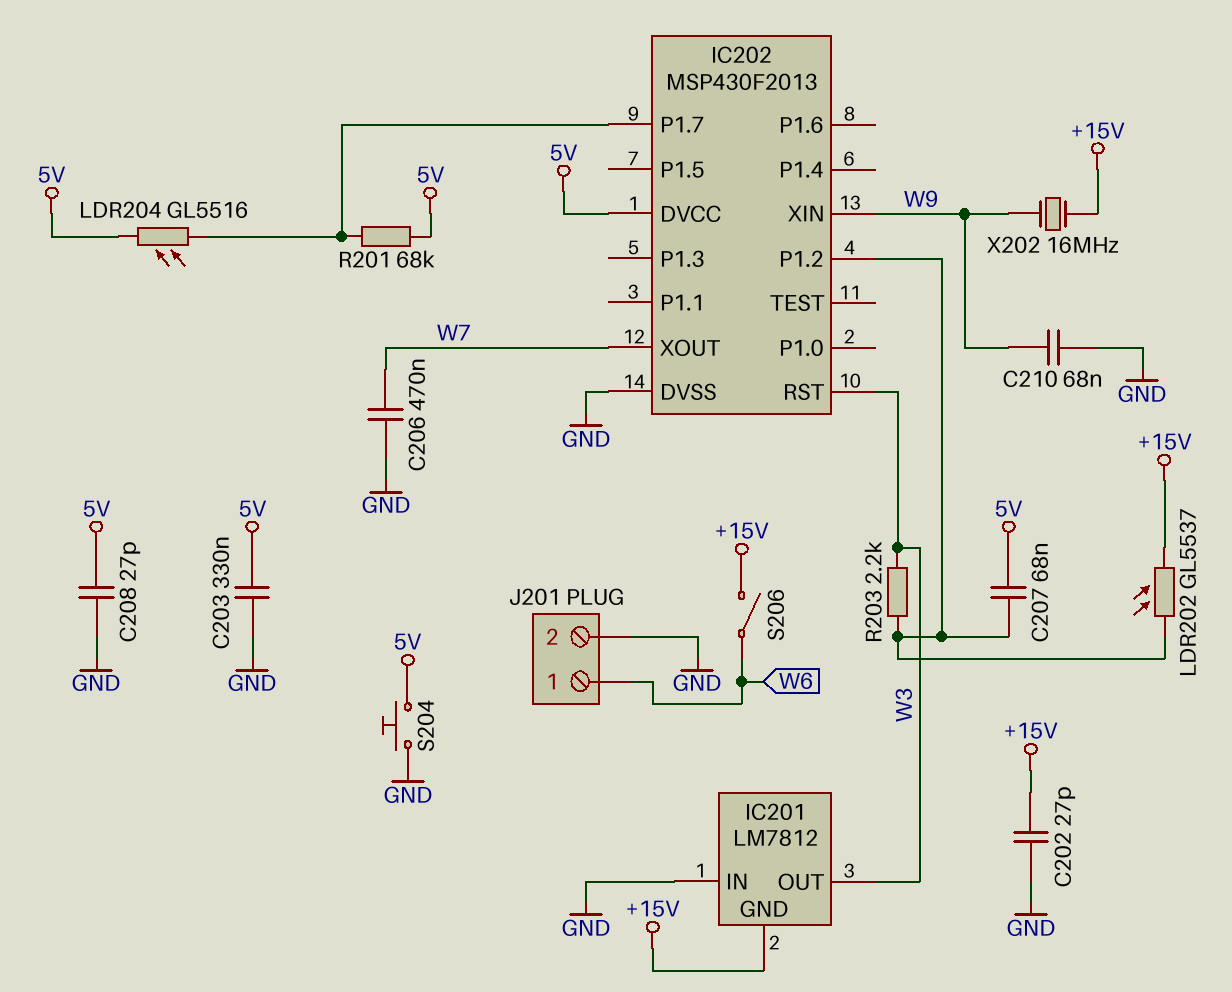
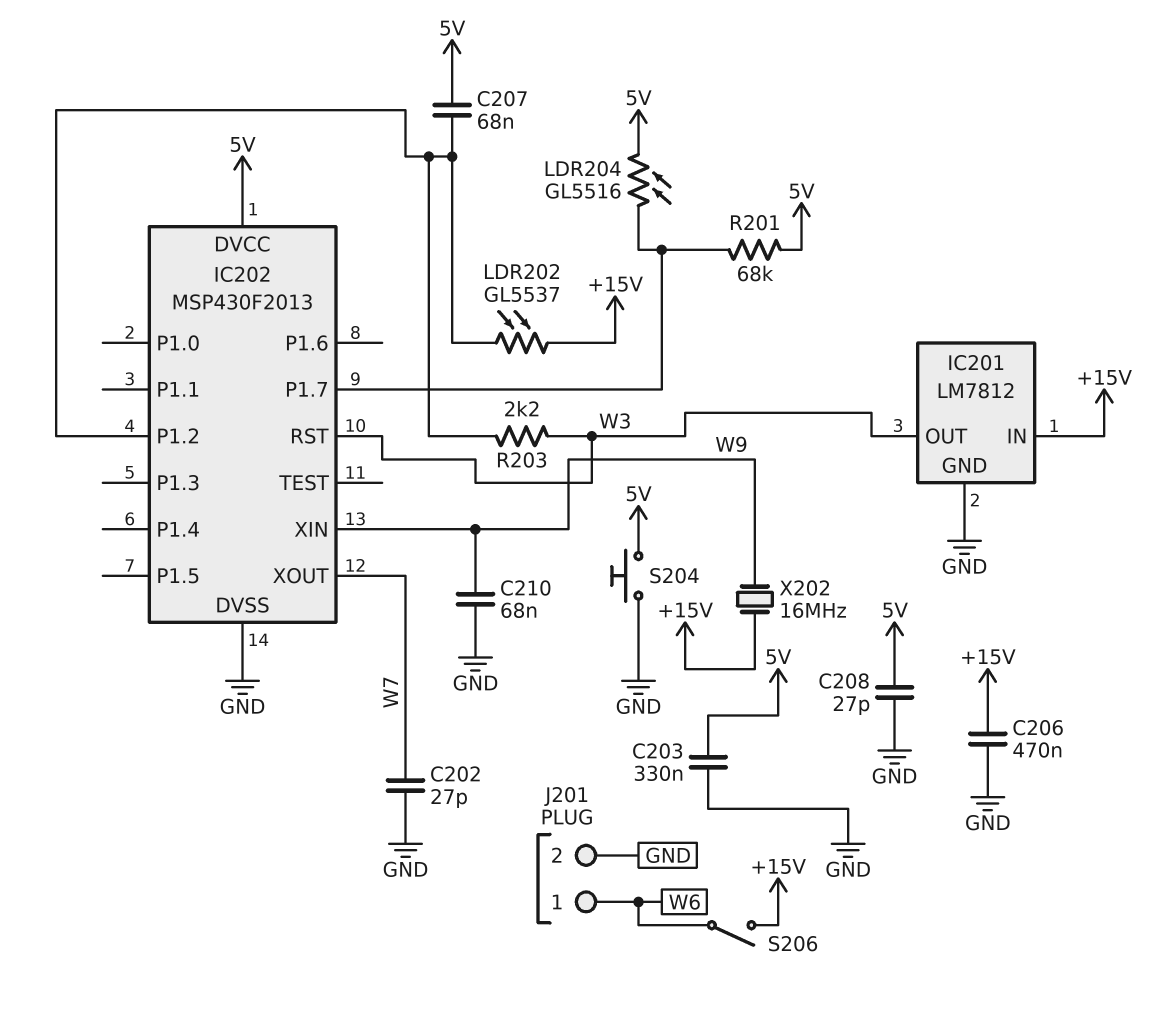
C202: 27pF (+15V, GND) -> 27pF (GND, W7)
C206: 470nF (GND, W7) -> 470nF (+15V, GND)
IC201 pin GND: +15V -> GND
IC201 pin IN: GND -> +15V

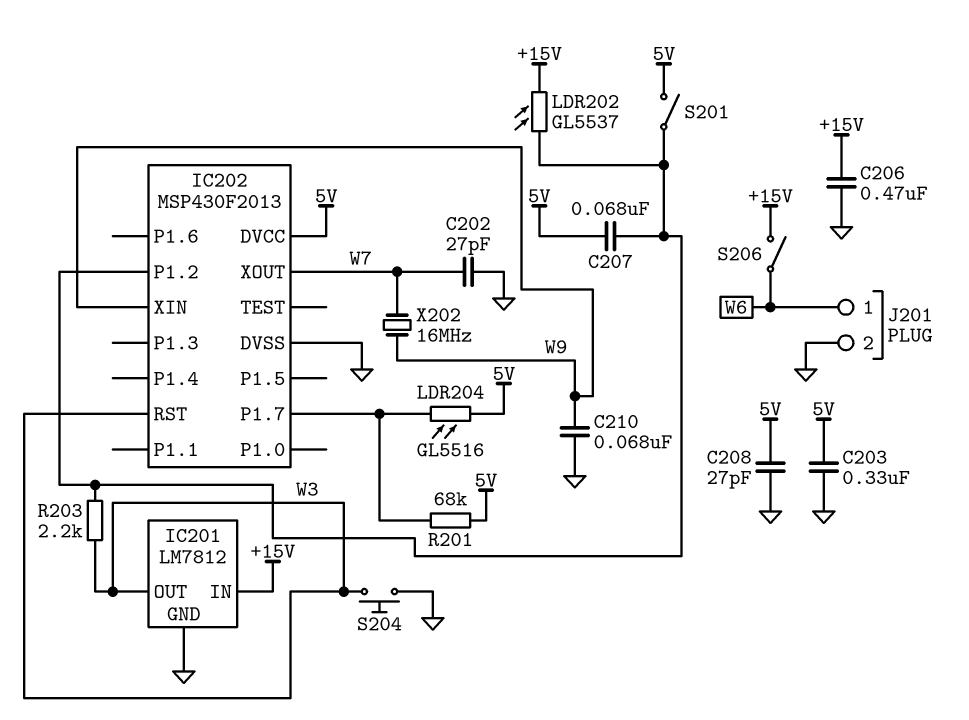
S201: none -> switch (5V, IC202/P1.2)
S204: button (5V, GND) -> button (GND, W3)
X202: 16MHz (+15V, W9) -> 16MHz (W7, W9)

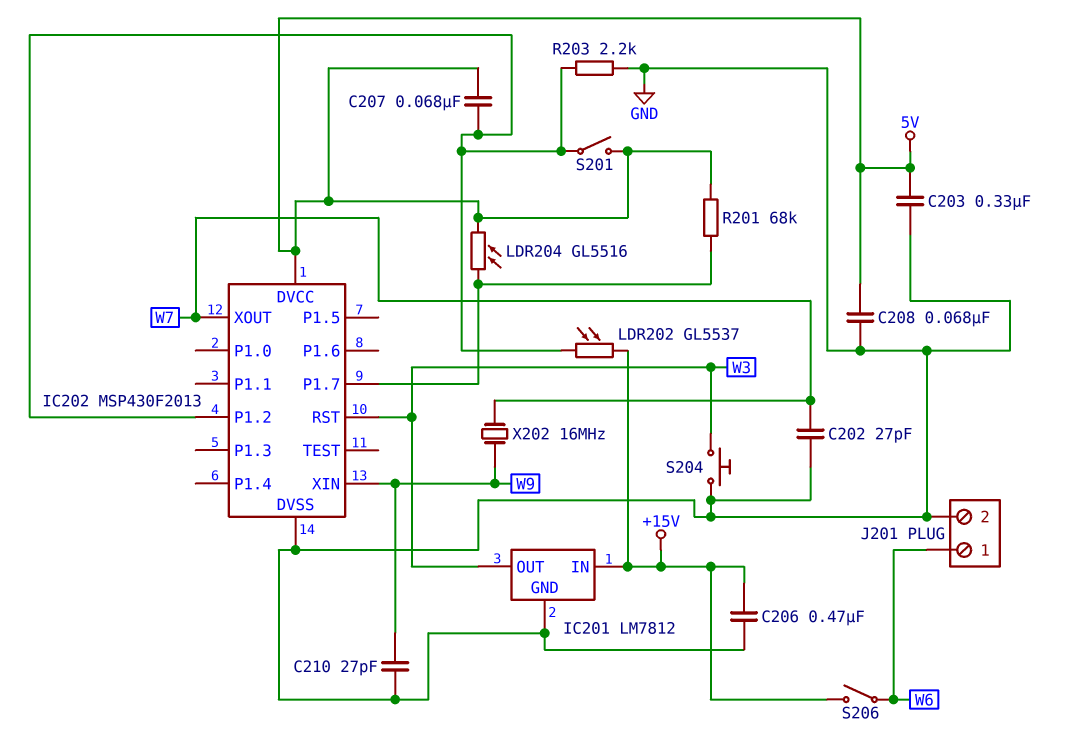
C208: 27pF (5V, GND) -> 68nF (5V, GND)
C210: 68nF (GND, W9) -> 27pF (GND, W9)
R203: 2.2k (IC202/P1.2, W3) -> 2.2k (GND, IC202/P1.2)

